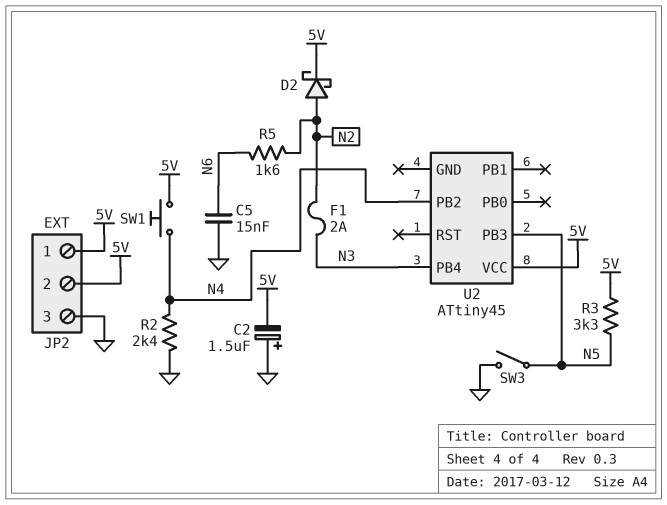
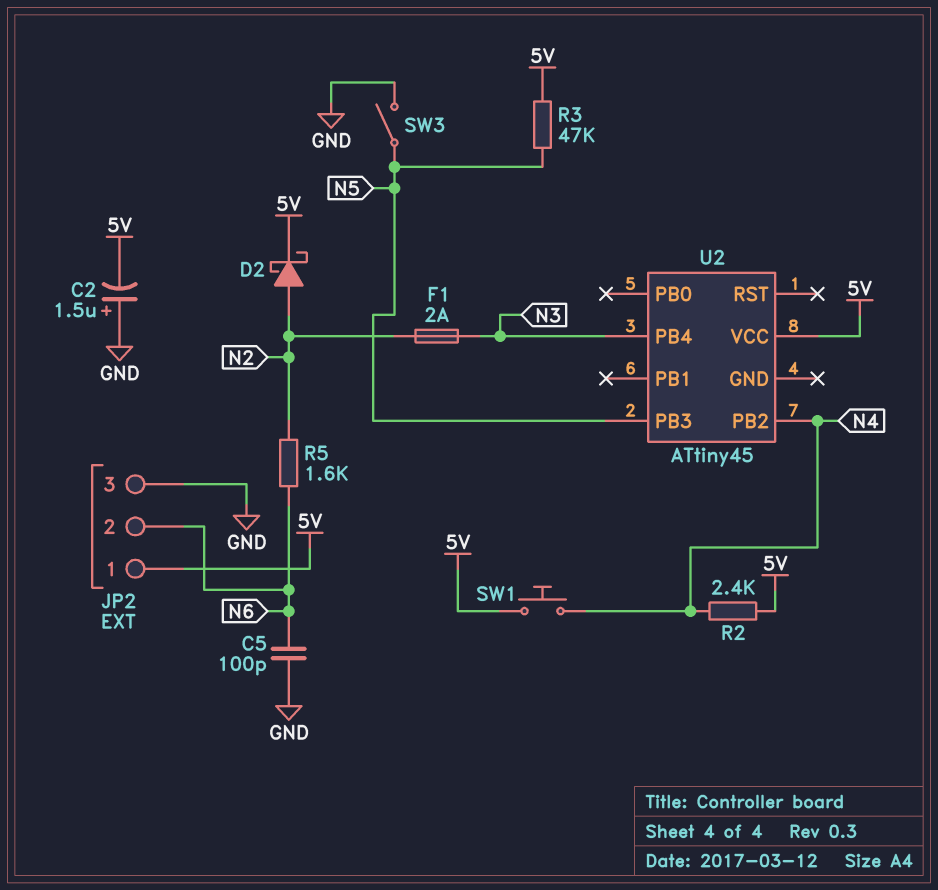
C5: 15nF (GND, N6) -> 100pF (GND, N6)
JP2 pin 2: 5V -> N6
R2: 2.4k (GND, N4) -> 2.4k (5V, N4)
R3: 3.3k (5V, N5) -> 47k (5V, N5)

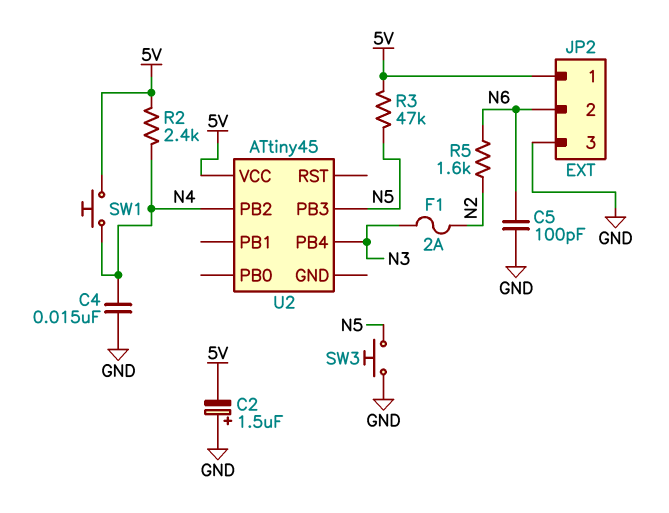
C4: none -> 15nF (GND, N4)
D2: schottky (A N2, K 5V) -> none
SW3: switch (GND, N5) -> button (GND, N5)

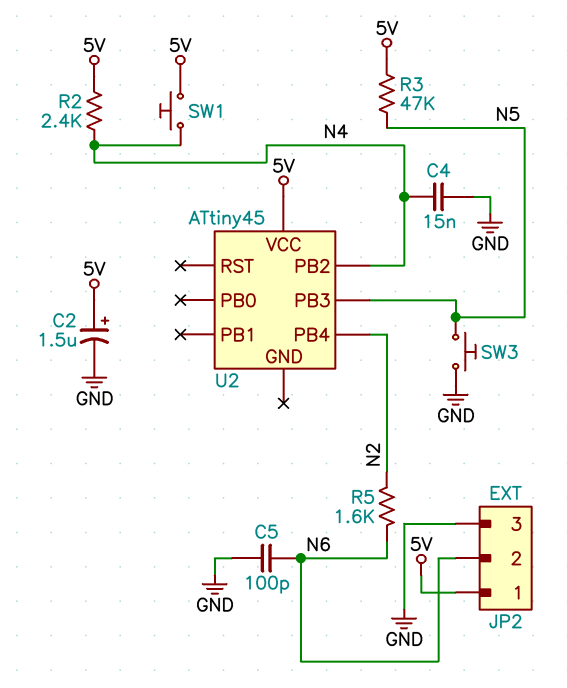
C2: 1.5uF (plus GND, minus 5V) -> 1.5uF (plus 5V, minus GND)
F1: 2A (N2, N3) -> none
U2 pin PB4: N3 -> N2

